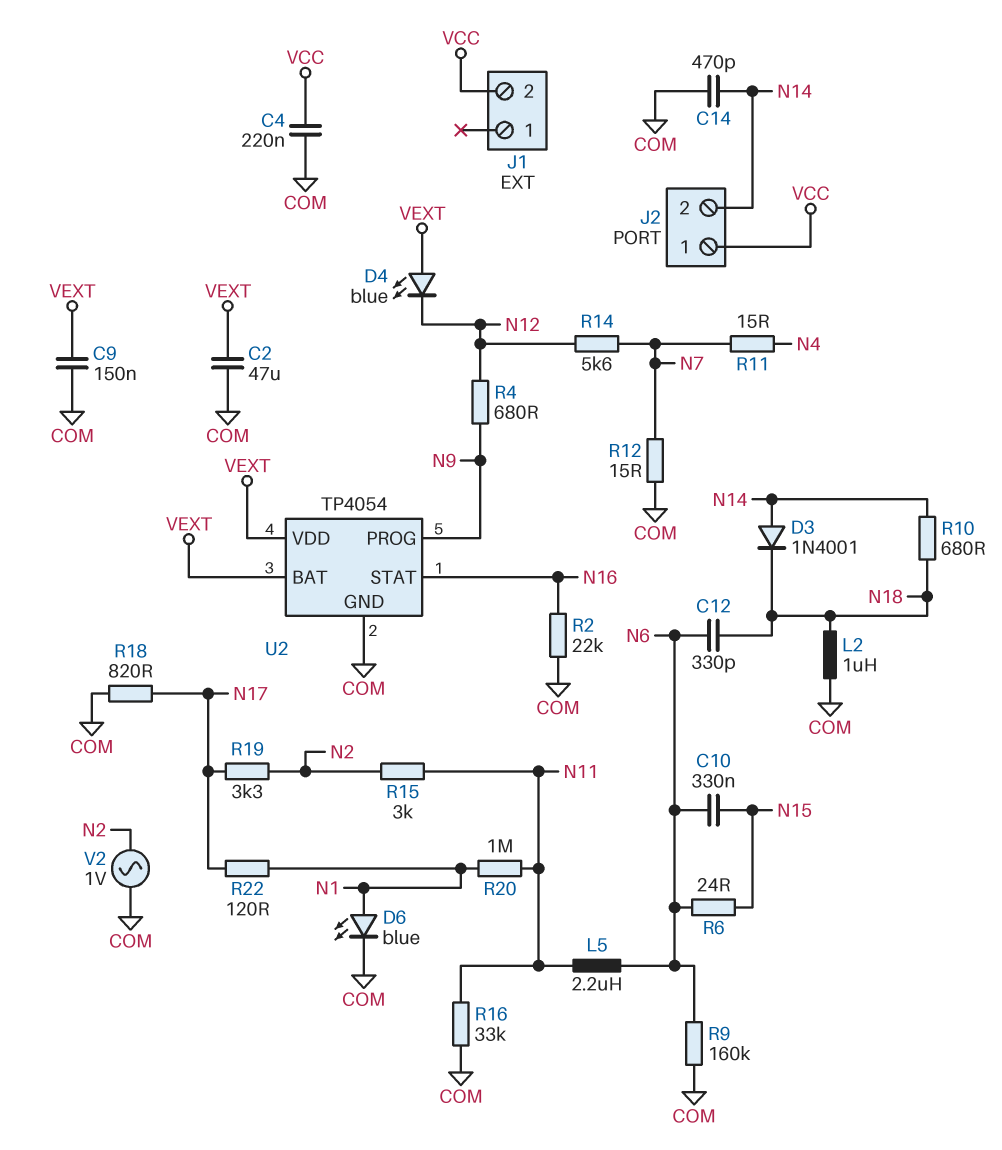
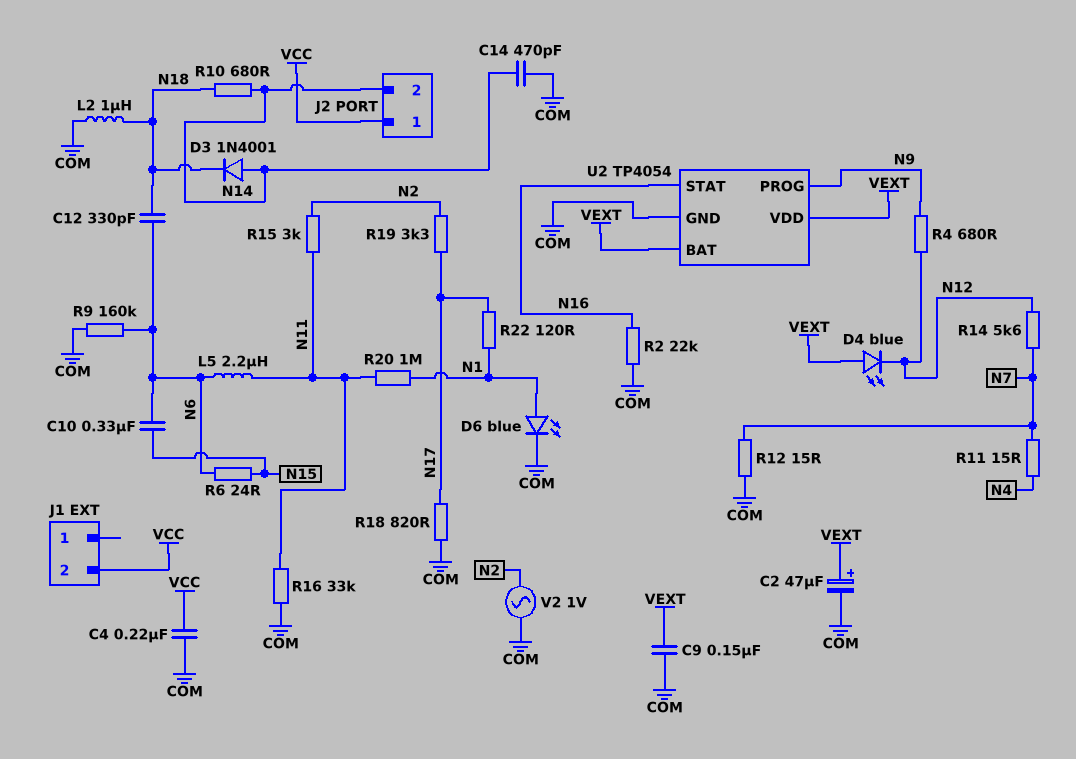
C2: 47uF (COM, VEXT) -> 47uF (plus VEXT, minus COM)

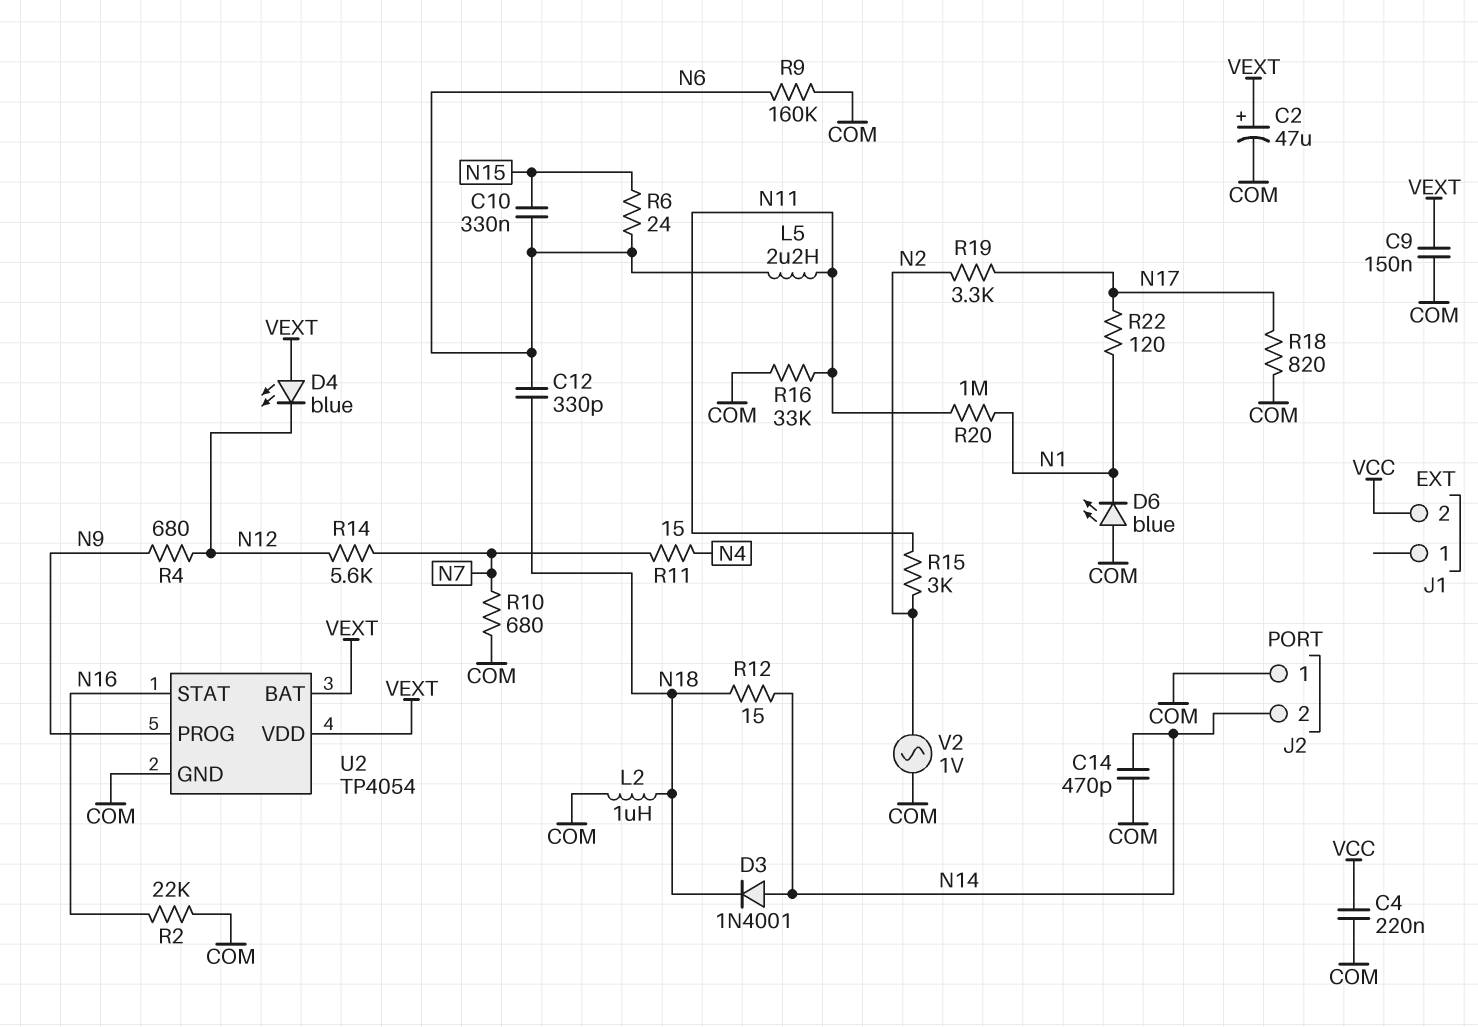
D6: LED blue (A N1, K COM) -> LED blue (A COM, K N1)
J2 pin 1: VCC -> COM
R10: 680 (N14, N18) -> 680 (COM, N7)
R12: 15 (COM, N7) -> 15 (N14, N18)

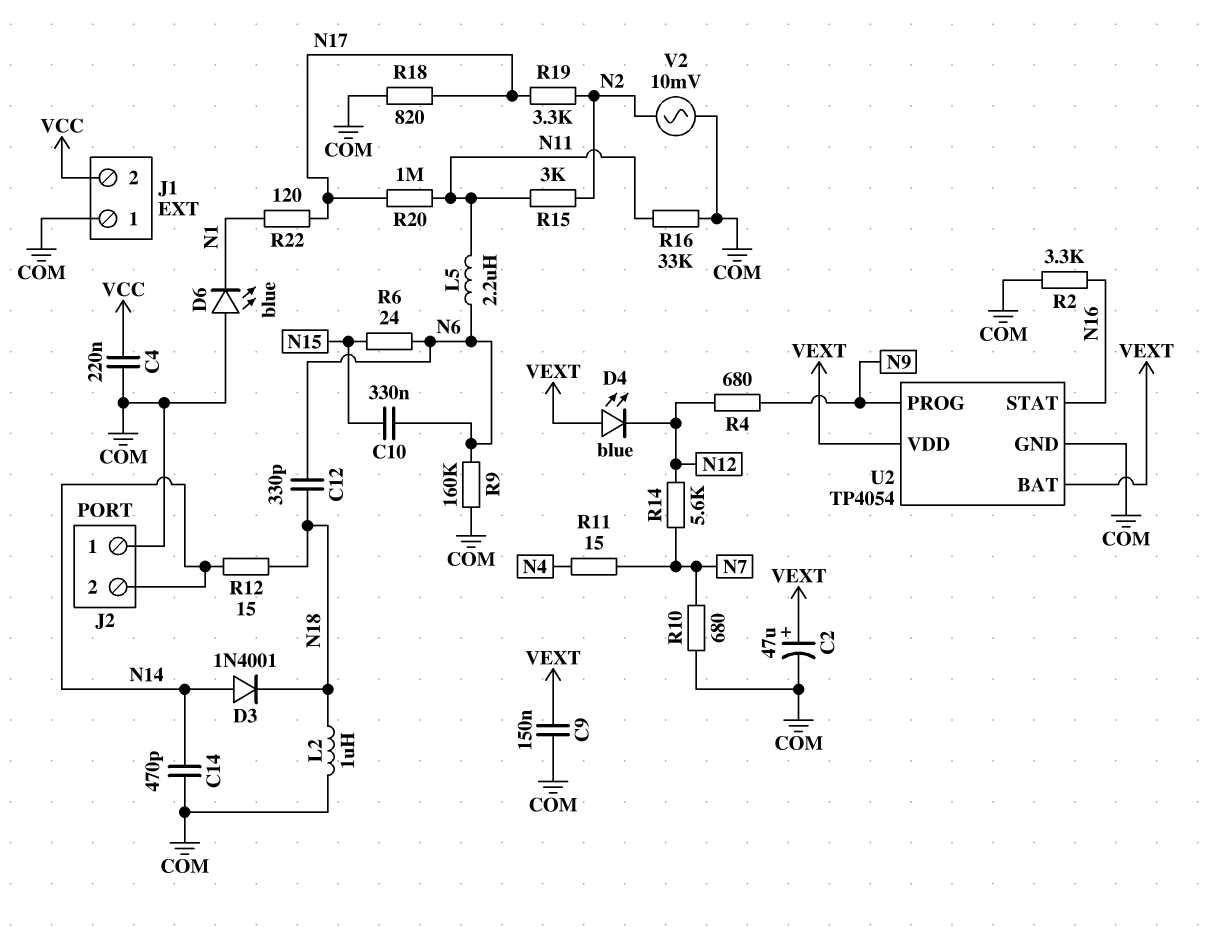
J1 pin 1: none -> COM
R2: 22k (COM, N16) -> 3.3k (COM, N16)
R20: 1M (N1, N11) -> 1M (N11, N17)
V2: AC 1V (COM, N2) -> AC 10mV (COM, N2)

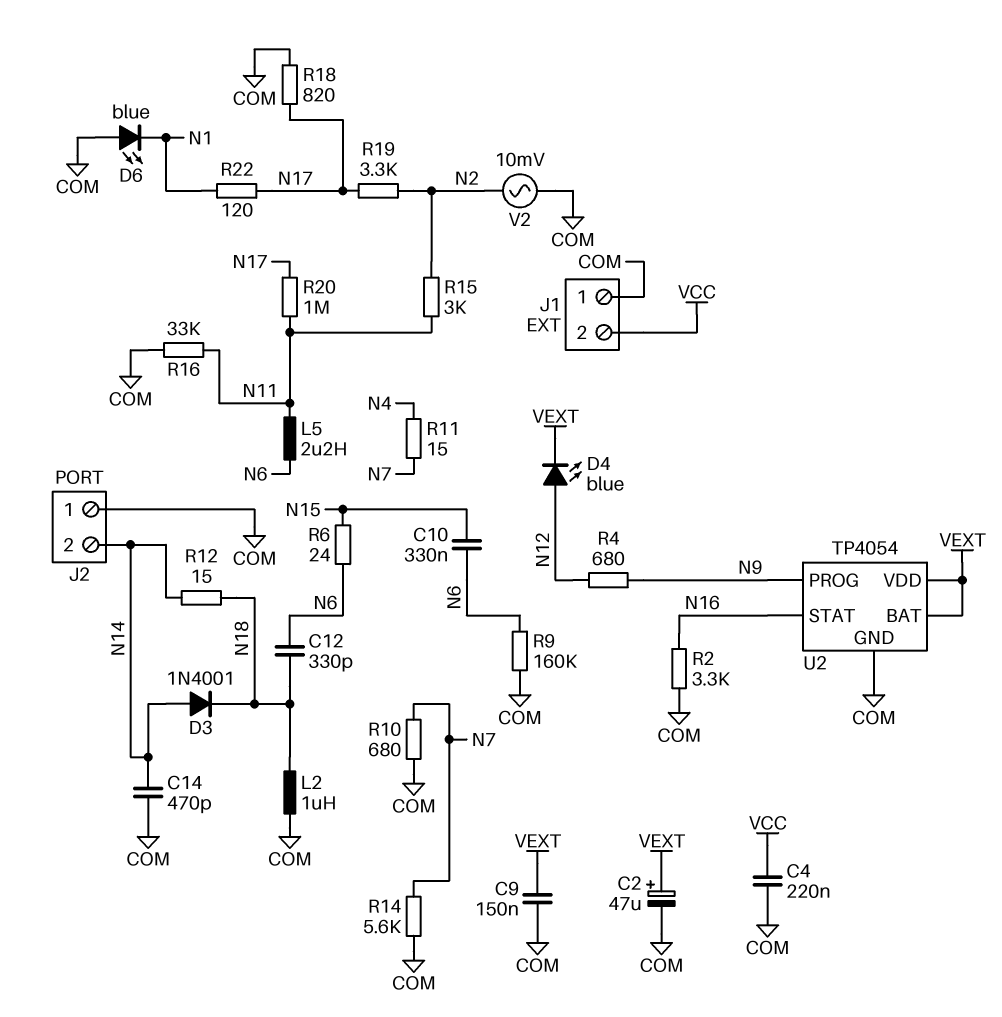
D4: LED blue (A VEXT, K N12) -> LED blue (A N12, K VEXT)
R14: 5.6k (N7, N12) -> 5.6k (COM, N7)

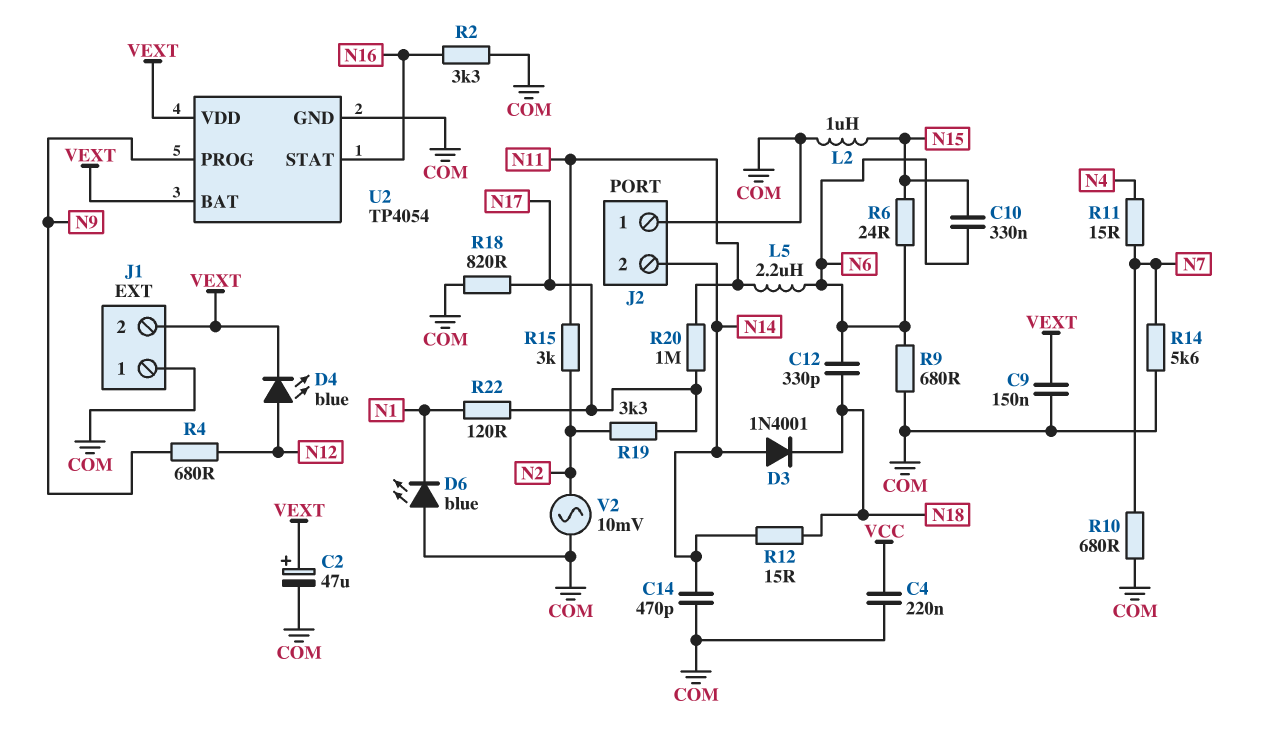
J1 pin 2: VCC -> VEXT
L2: 1uH (COM, N18) -> 1uH (COM, N15)
R9: 160k (COM, N6) -> 680 (COM, N6)
R16: 33k (COM, N11) -> none

